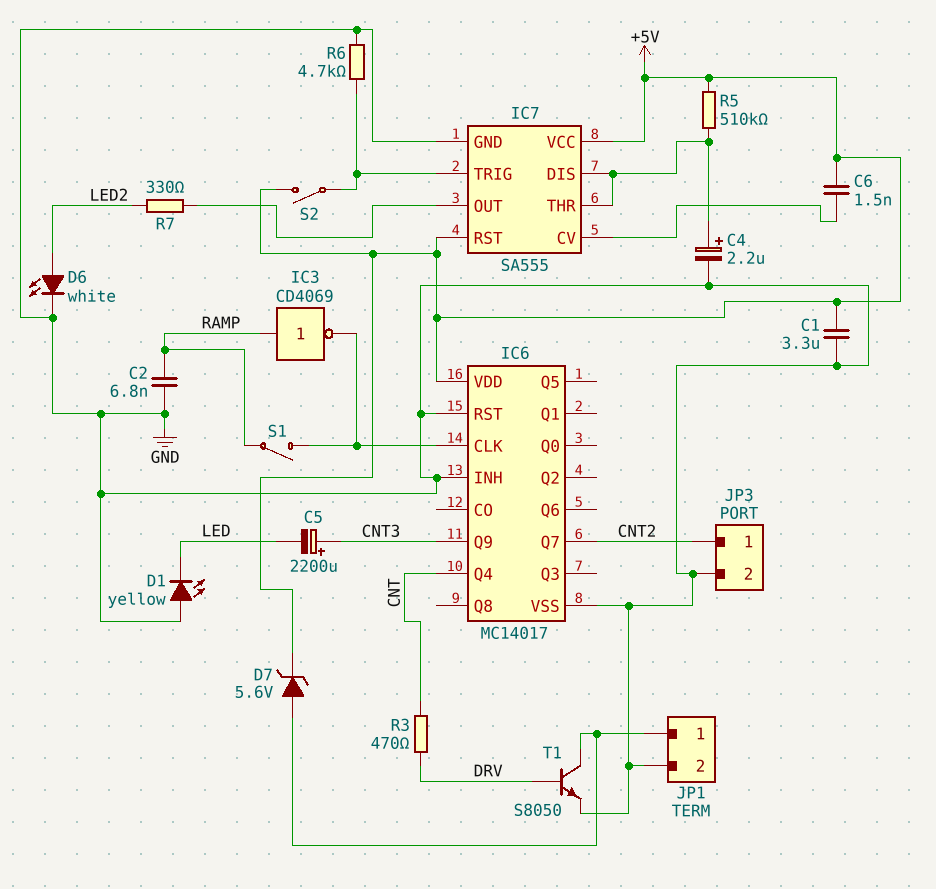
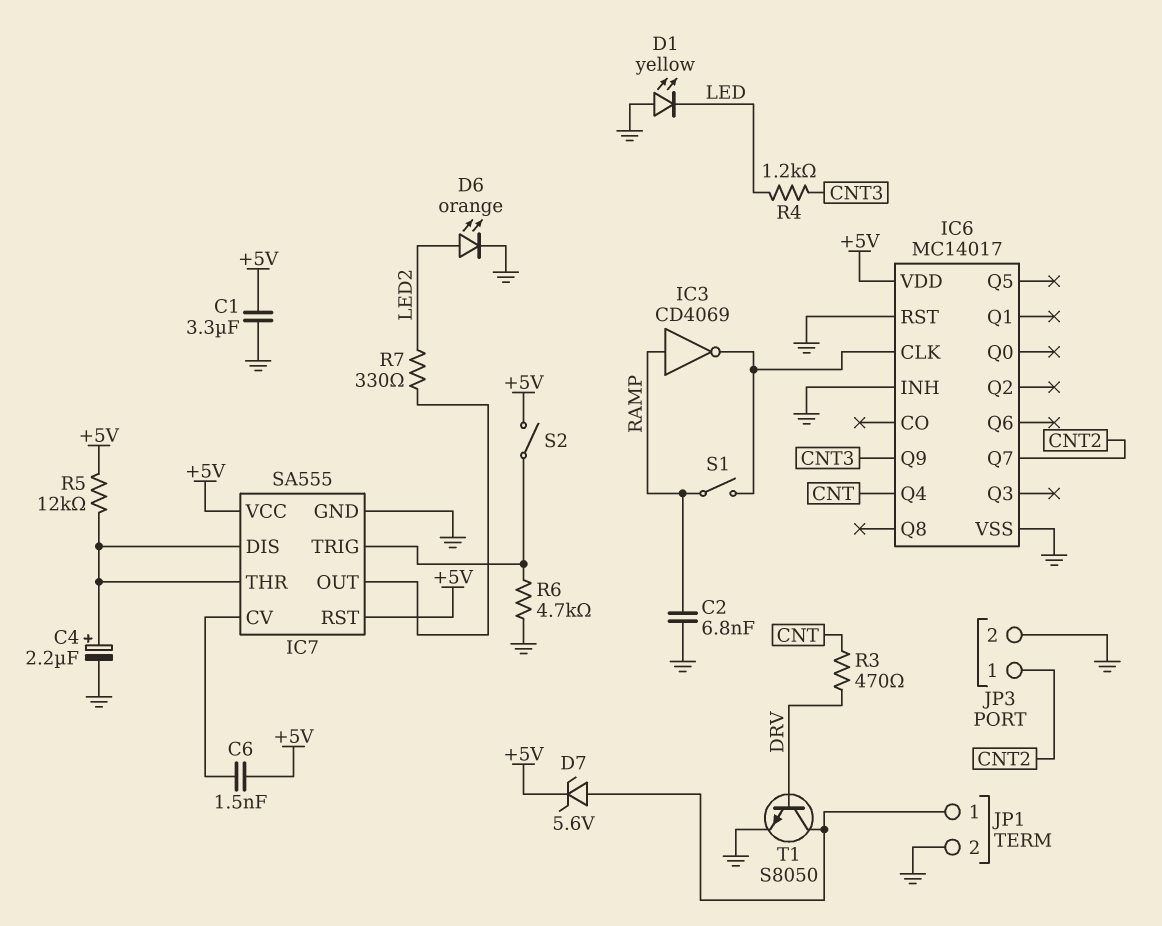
C5: 2200uF (plus CNT3, minus LED) -> none
D6: LED white (A LED2, K GND) -> LED orange (A LED2, K GND)
R4: none -> 1.2k (CNT3, LED)
R5: 510k (+5V, IC7/DIS) -> 12k (+5V, IC7/DIS)

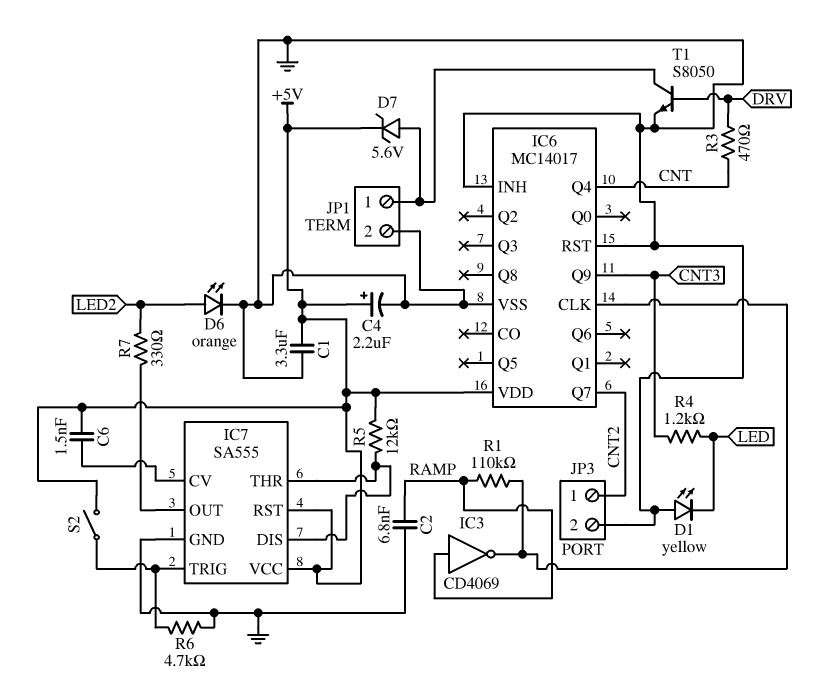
C4: 2.2uF (plus IC7/DIS, minus GND) -> 2.2uF (plus +5V, minus GND)
R1: none -> 110k (IC6/CLK, RAMP)
S1: switch (IC6/CLK, RAMP) -> none

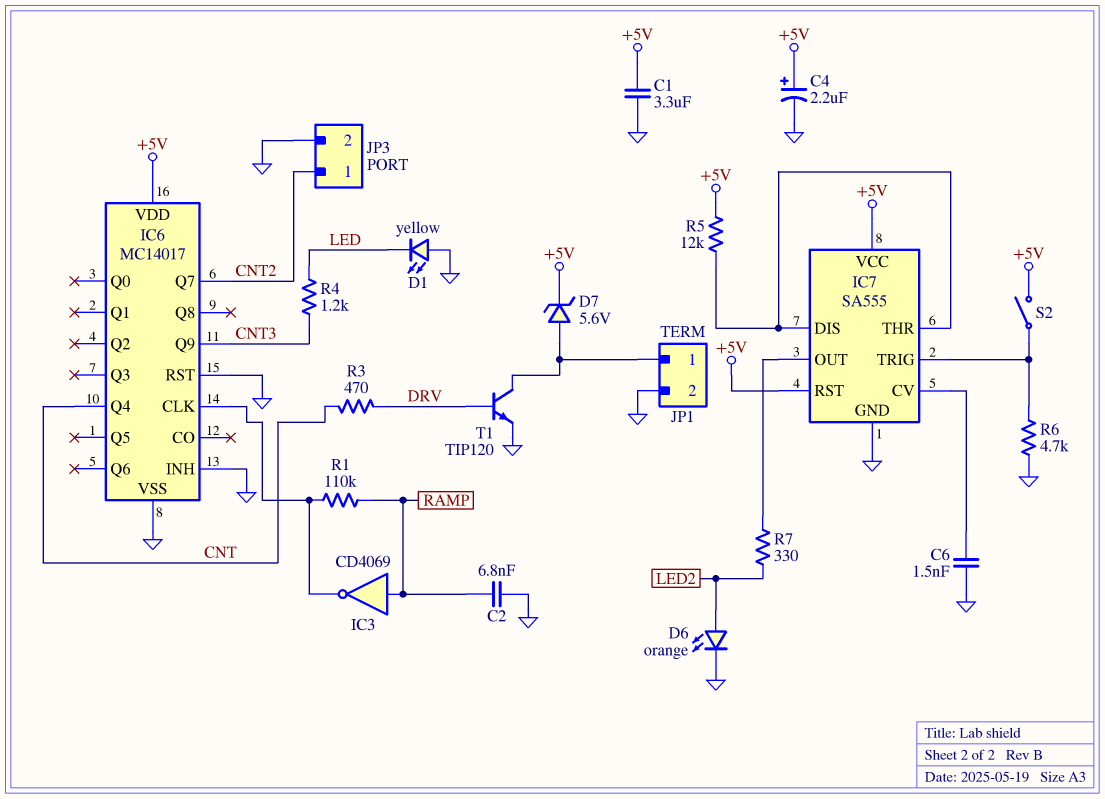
C6: 1.5nF (+5V, IC7/CV) -> 1.5nF (GND, IC7/CV)
T1: NPN S8050 (B DRV, C JP1/1, E GND) -> NPN TIP120 (B DRV, C JP1/1, E GND)

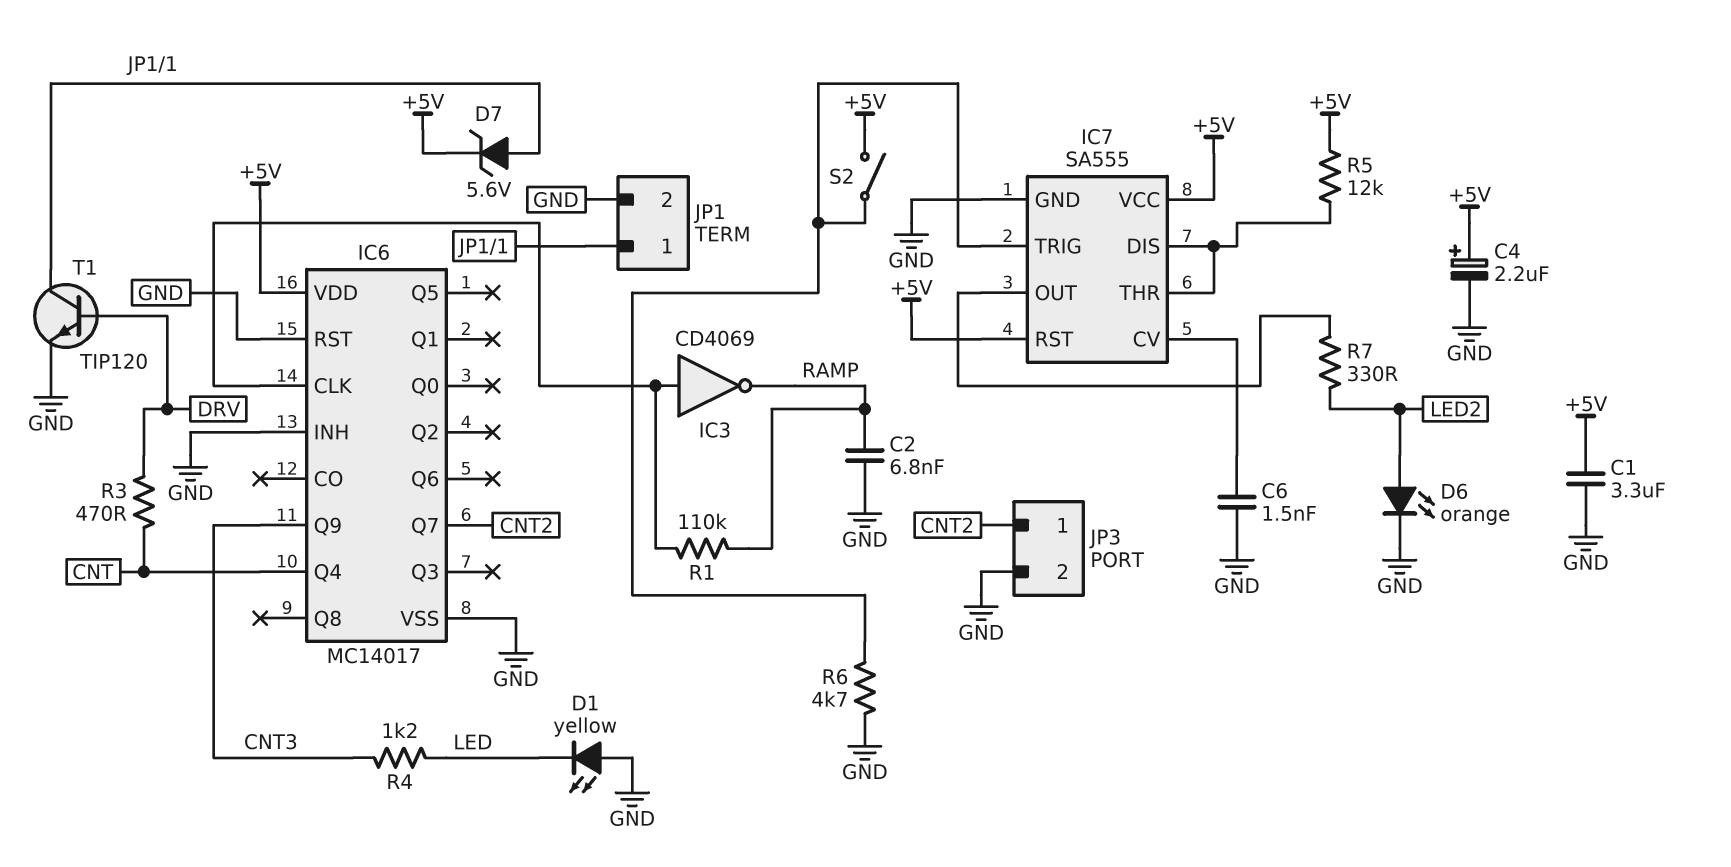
IC3: NOT CD4069 (in RAMP, out IC6/CLK) -> NOT CD4069 (in IC6/CLK, out RAMP)

